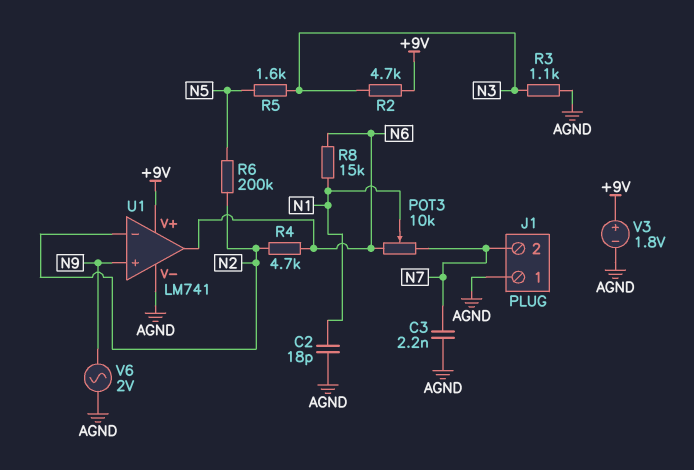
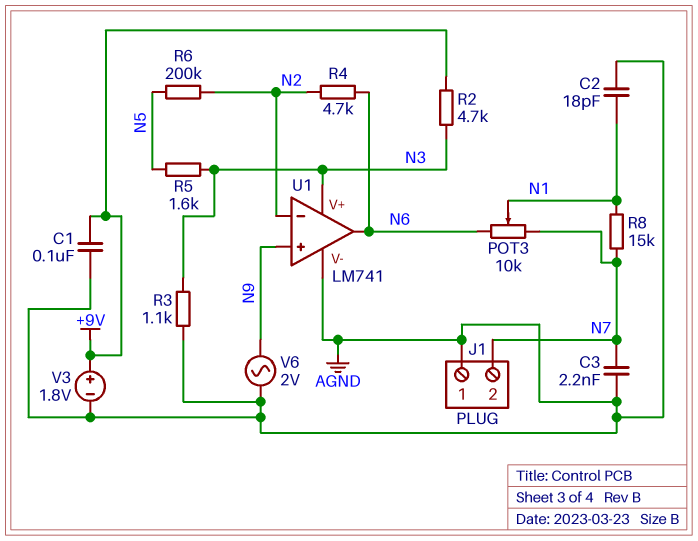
C1: none -> 100nF (+9V, AGND)
R8: 15k (N1, N6) -> 15k (N1, N7)
U1 pin V+: +9V -> N3

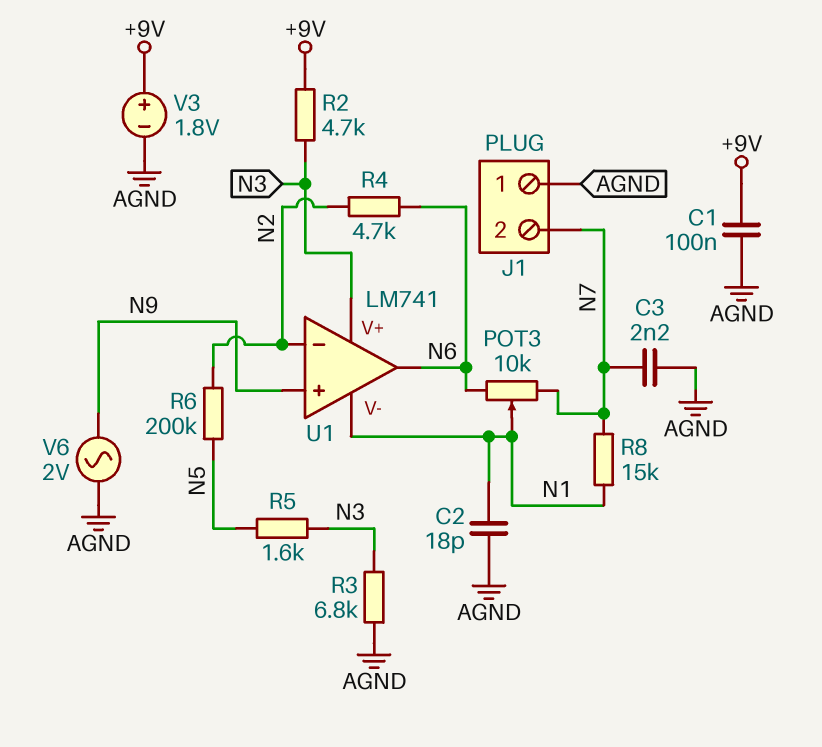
R3: 1.1k (AGND, N3) -> 6.8k (AGND, N3)
U1 pin V-: AGND -> N1

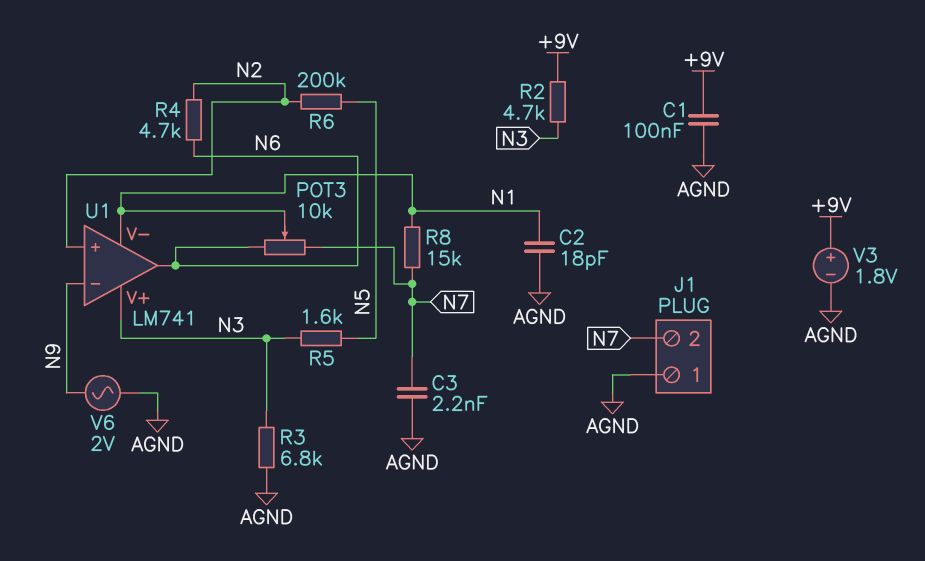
U1 pin in+: N9 -> N2
U1 pin in-: N2 -> N9

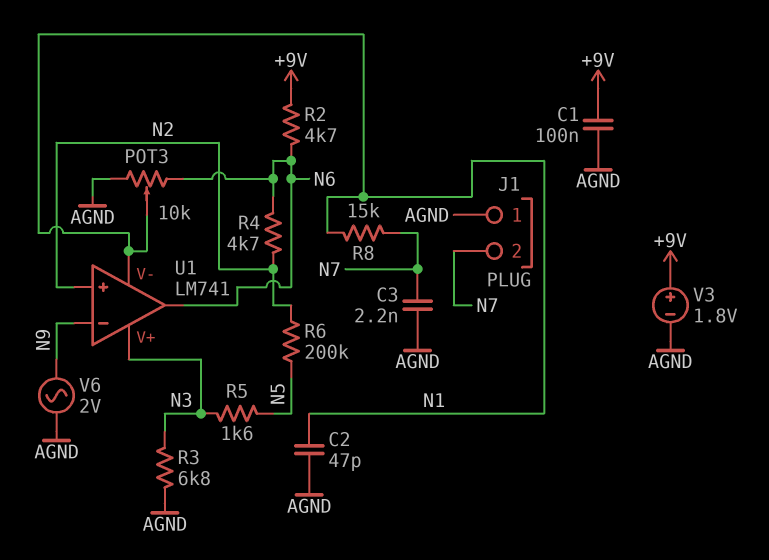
C2: 18pF (AGND, N1) -> 47pF (AGND, N1)
POT3: 10k (N6, N7, wiper N1) -> 10k (AGND, N6, wiper N1)
R2: 4.7k (+9V, N3) -> 4.7k (+9V, N6)

